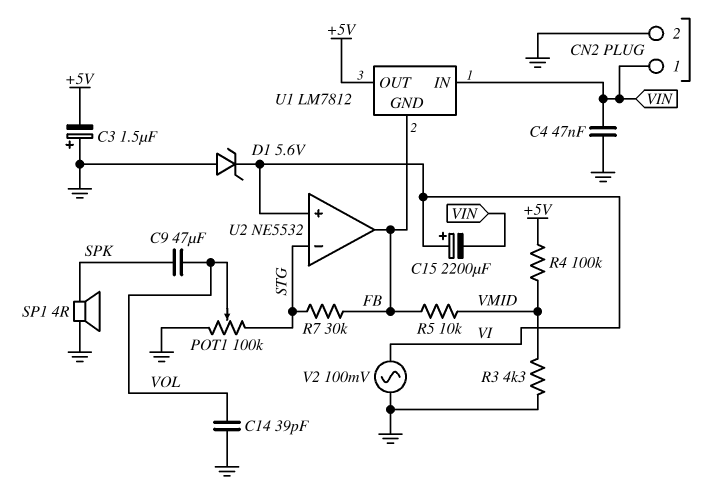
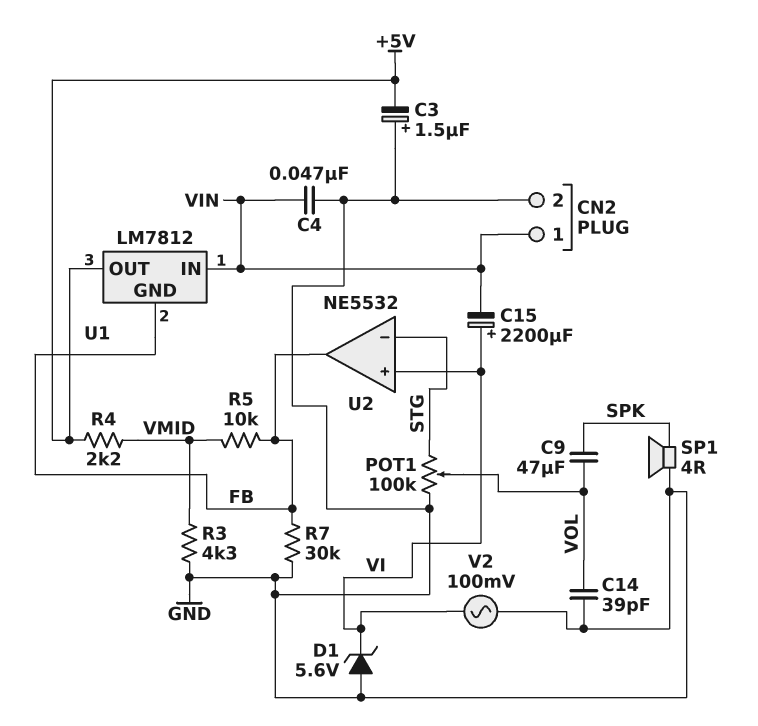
R4: 100k (+5V, VMID) -> 2.2k (+5V, VMID)
R7: 30k (FB, STG) -> 30k (FB, GND)

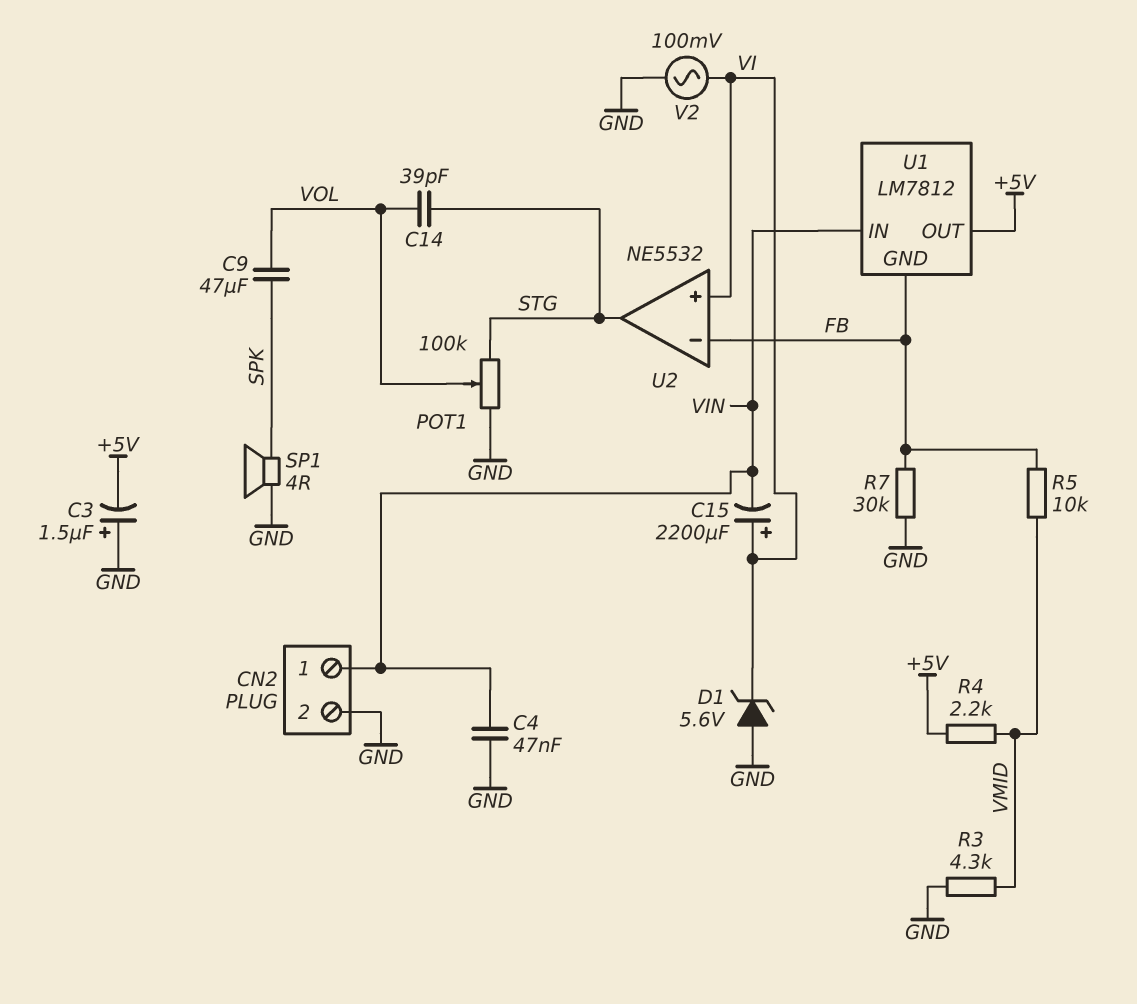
C14: 39pF (GND, VOL) -> 39pF (STG, VOL)
U2 pin in-: STG -> FB
U2 pin out: FB -> STG

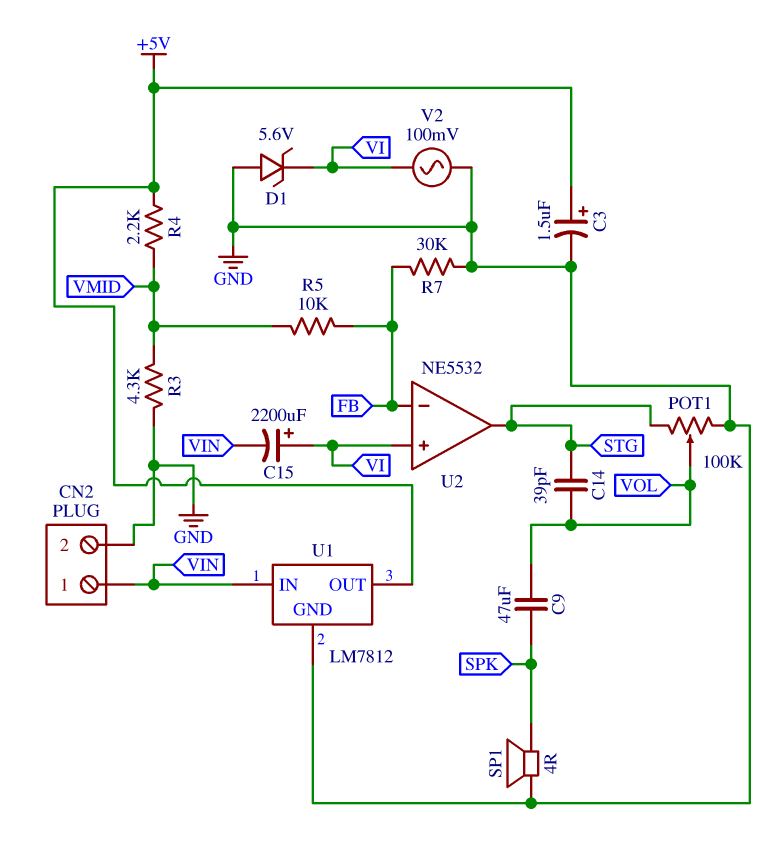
C3: 1.5uF (plus GND, minus +5V) -> 1.5uF (plus +5V, minus GND)
C4: 47nF (GND, VIN) -> none
U1 pin GND: FB -> GND

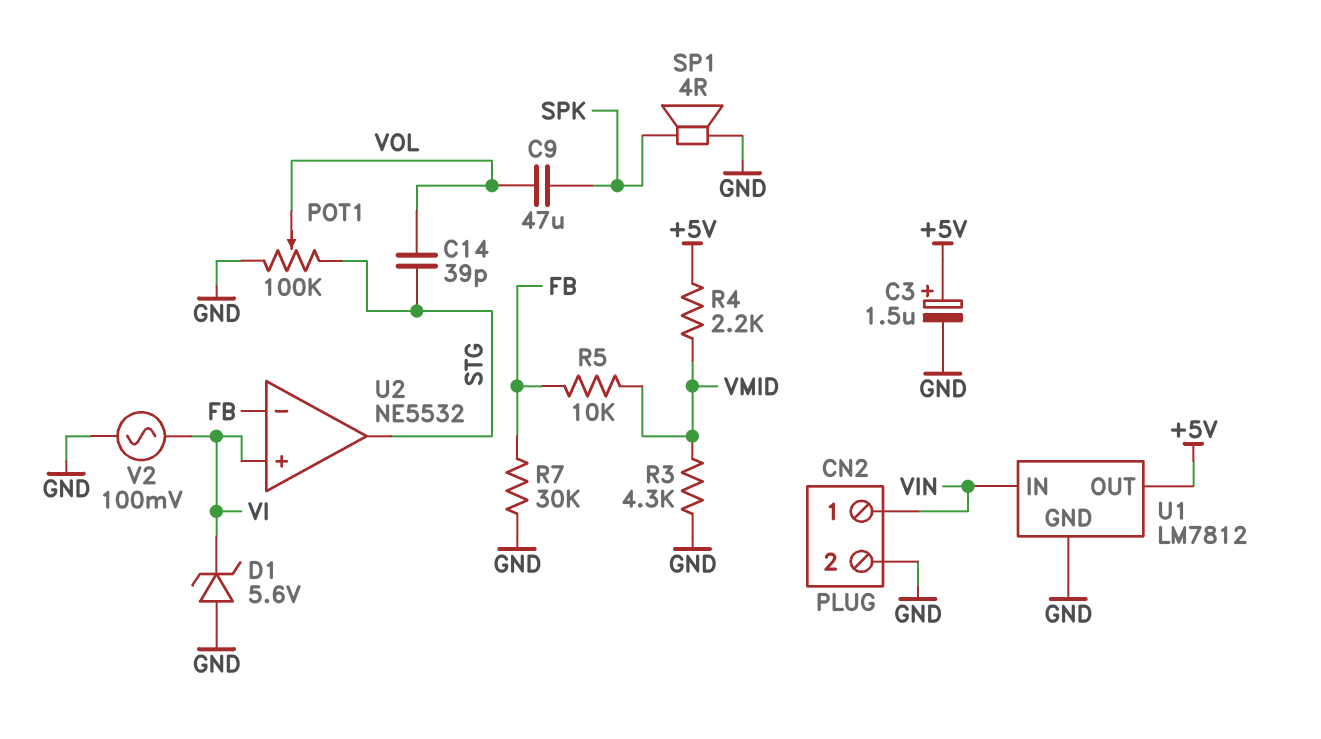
C15: 2200uF (plus VI, minus VIN) -> none

